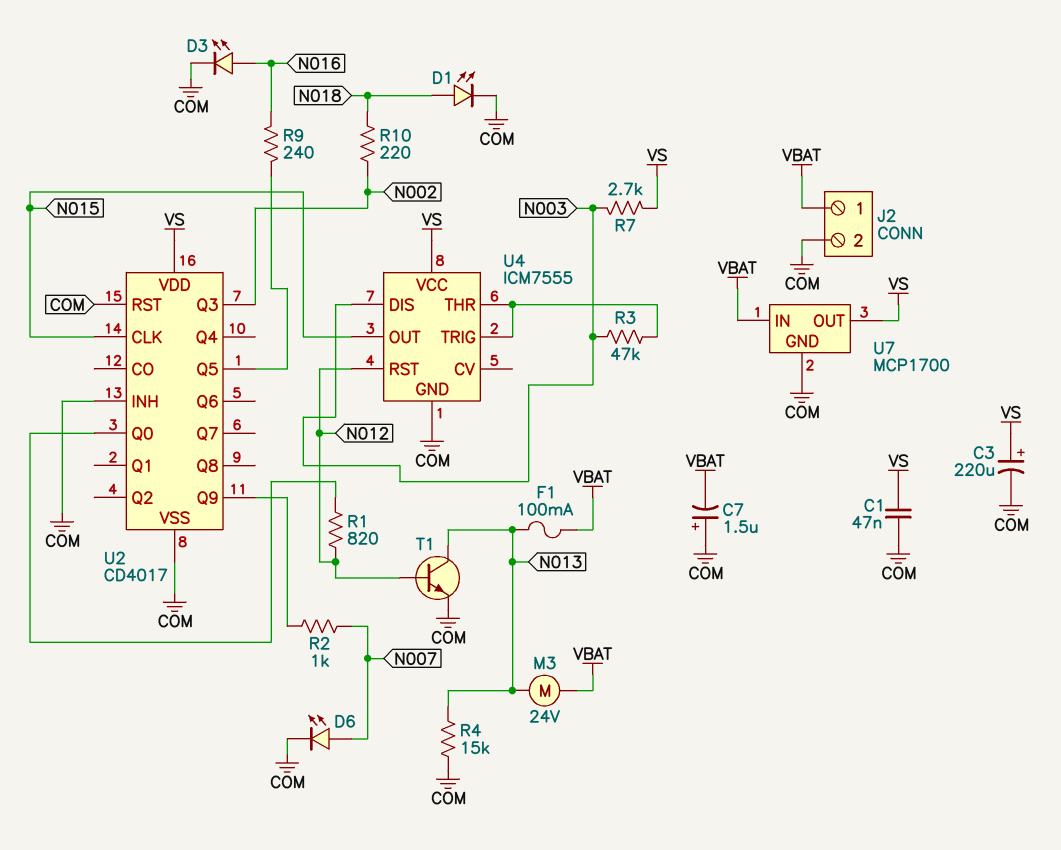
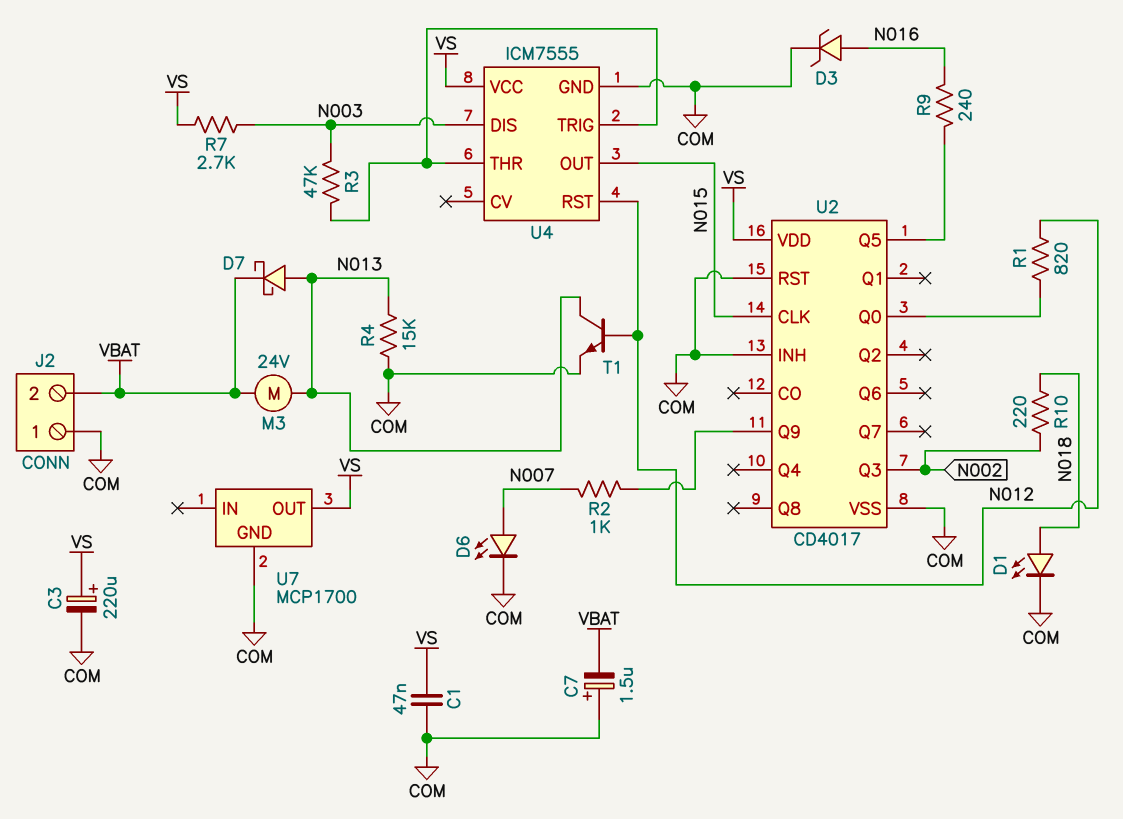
D3: LED (A N016, K COM) -> zener (A N016, K COM)
D7: none -> schottky (A N013, K VBAT)
F1: 100mA (N013, VBAT) -> none
J2 pin 1: VBAT -> COM
J2 pin 2: COM -> VBAT
U7 pin IN: VBAT -> none

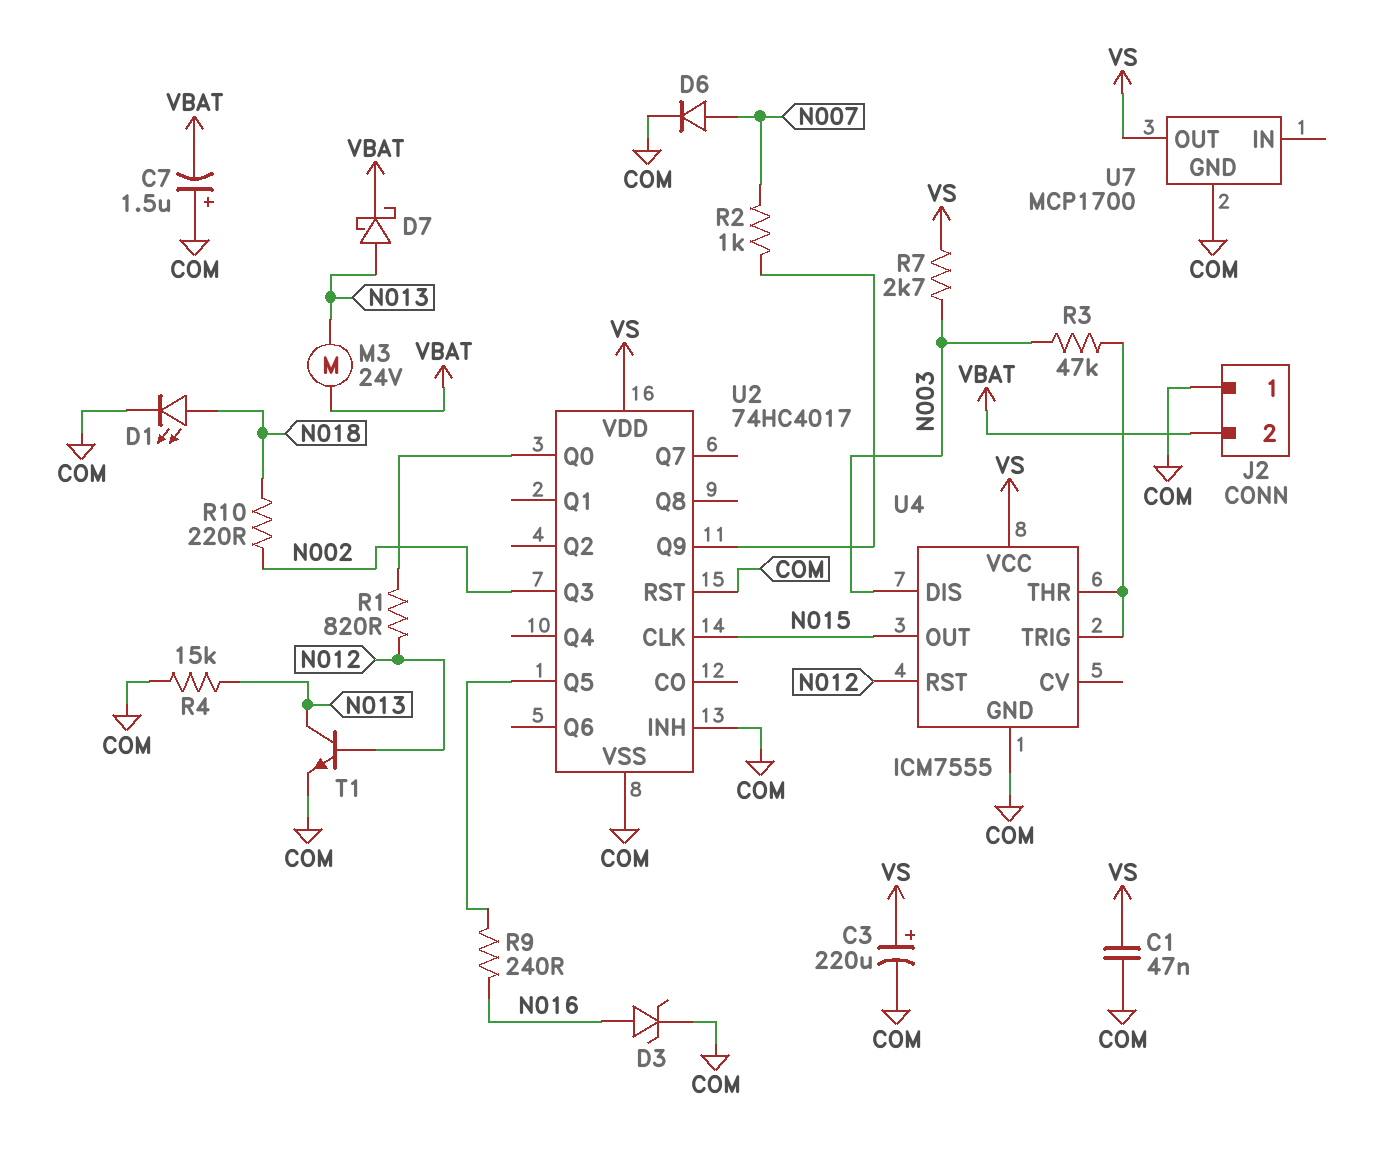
D6: LED (A N007, K COM) -> diode (A N007, K COM)
U2: CD4017 -> 74HC4017

